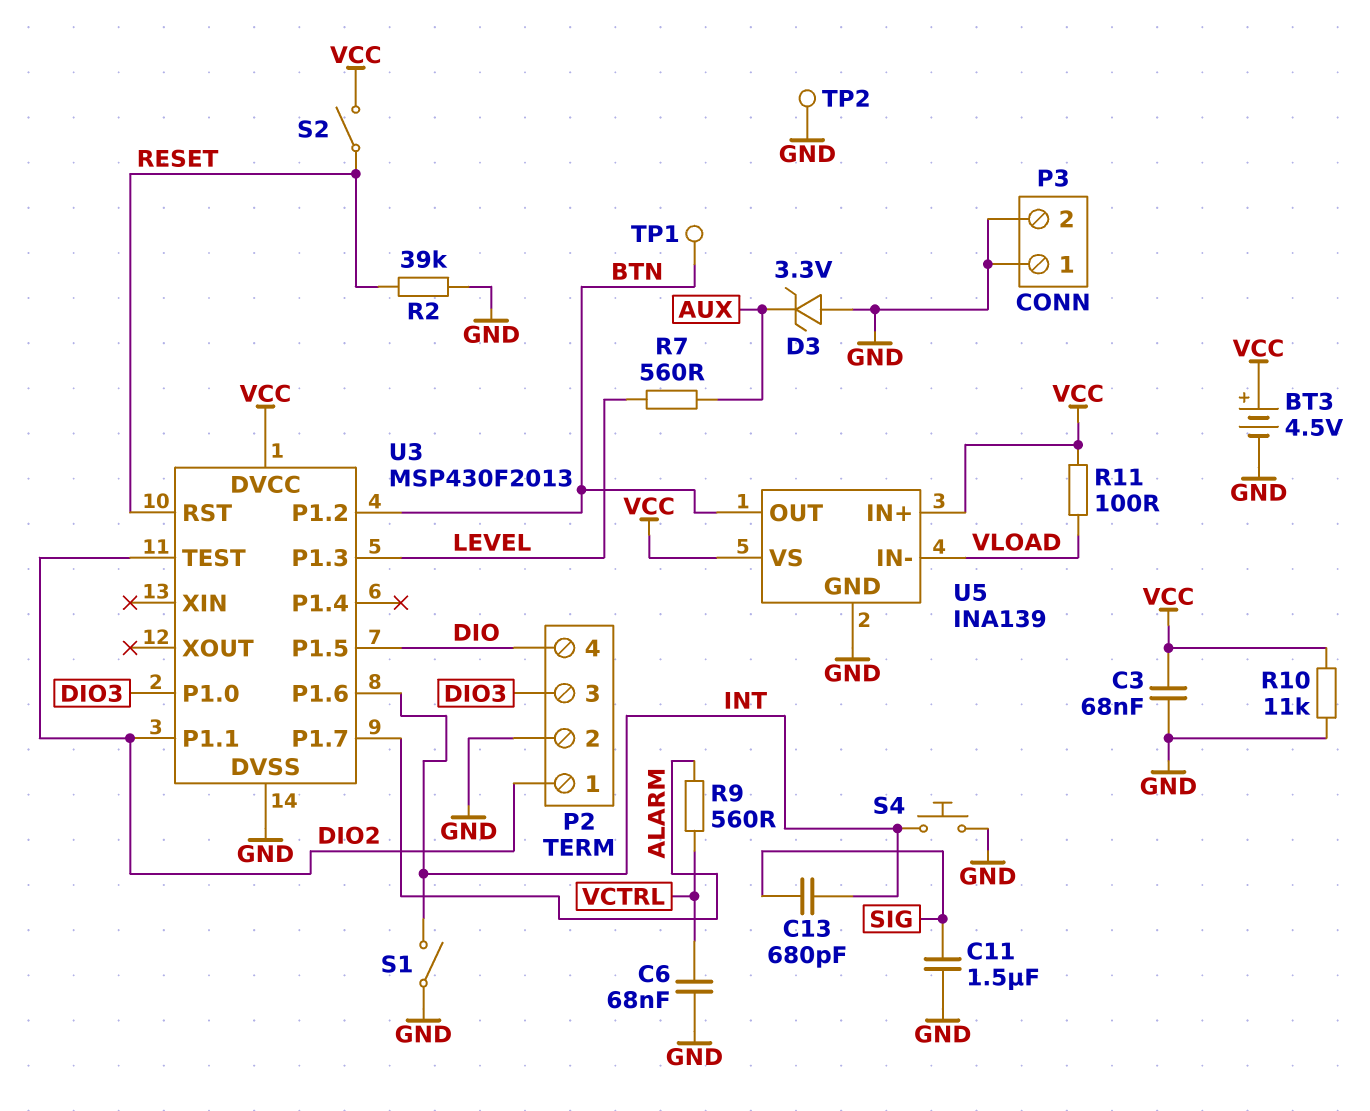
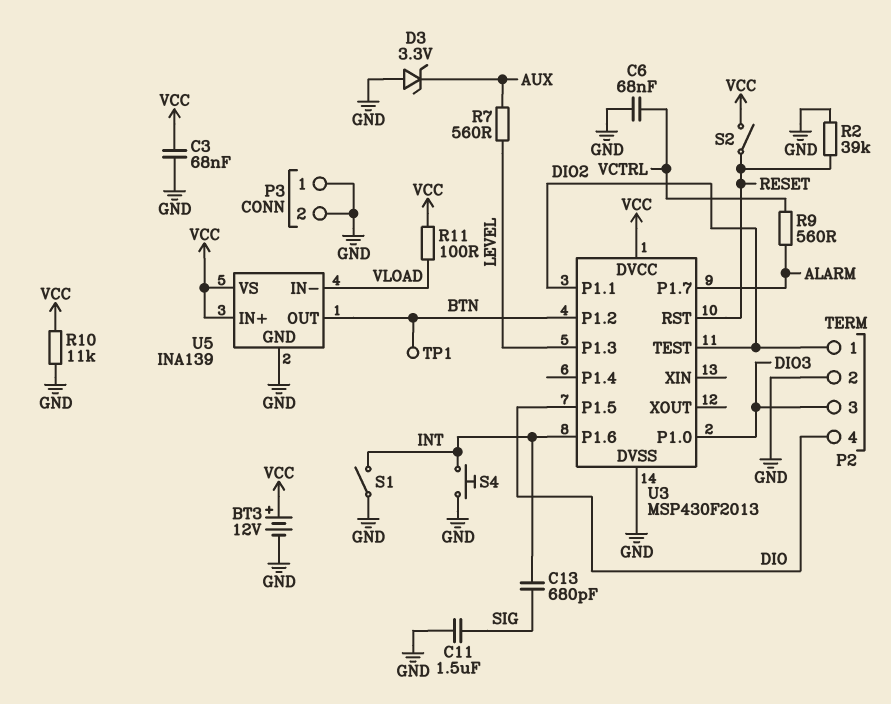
BT3: 4.5V (plus VCC, minus GND) -> 12V (plus VCC, minus GND)
TP2: test point (GND) -> none

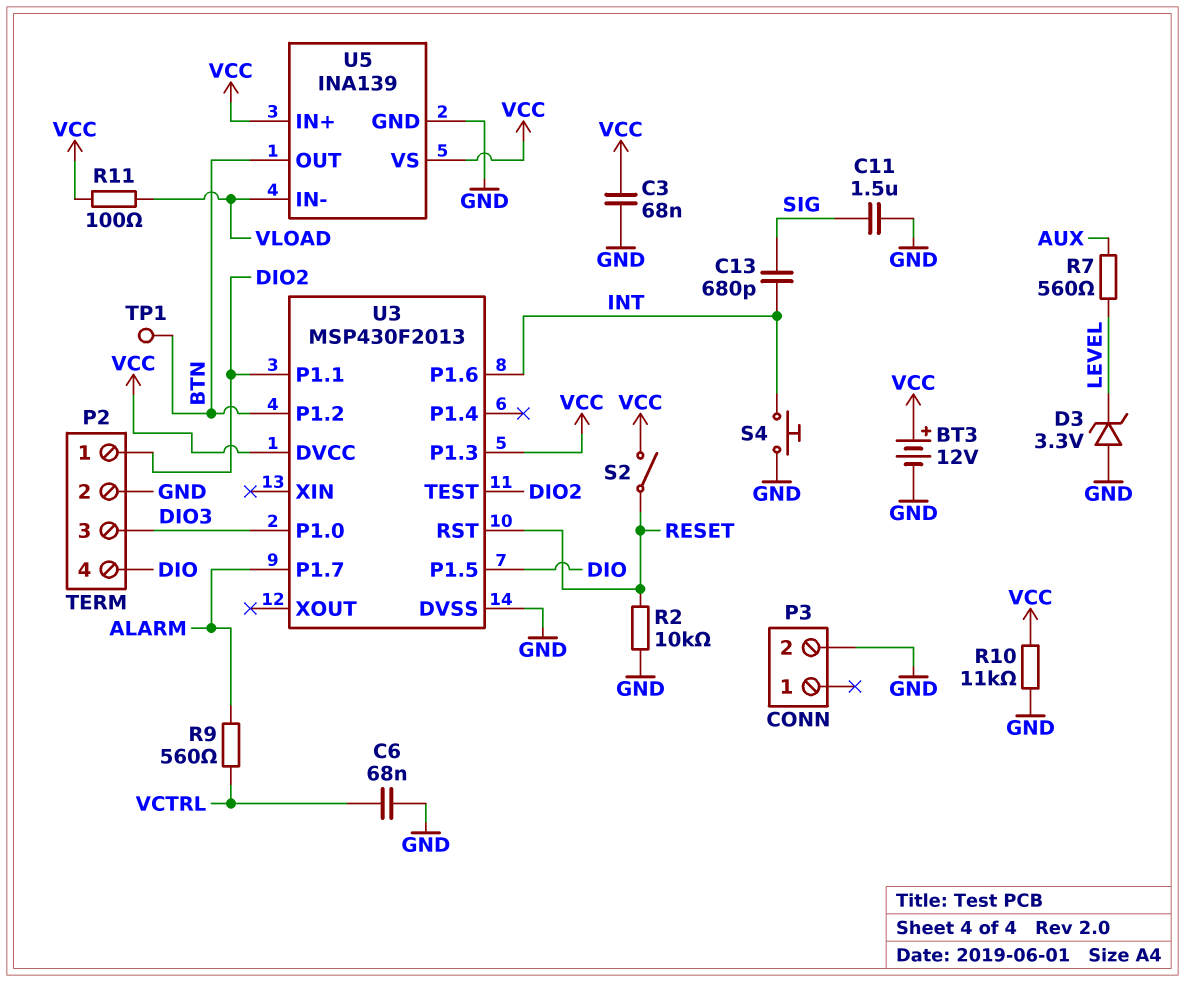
D3: zener 3.3V (A GND, K AUX) -> zener 3.3V (A GND, K LEVEL)
P3 pin 1: GND -> none
R2: 39k (GND, RESET) -> 10k (GND, RESET)
S1: switch (GND, INT) -> none
U3 pin P1.3: LEVEL -> VCC

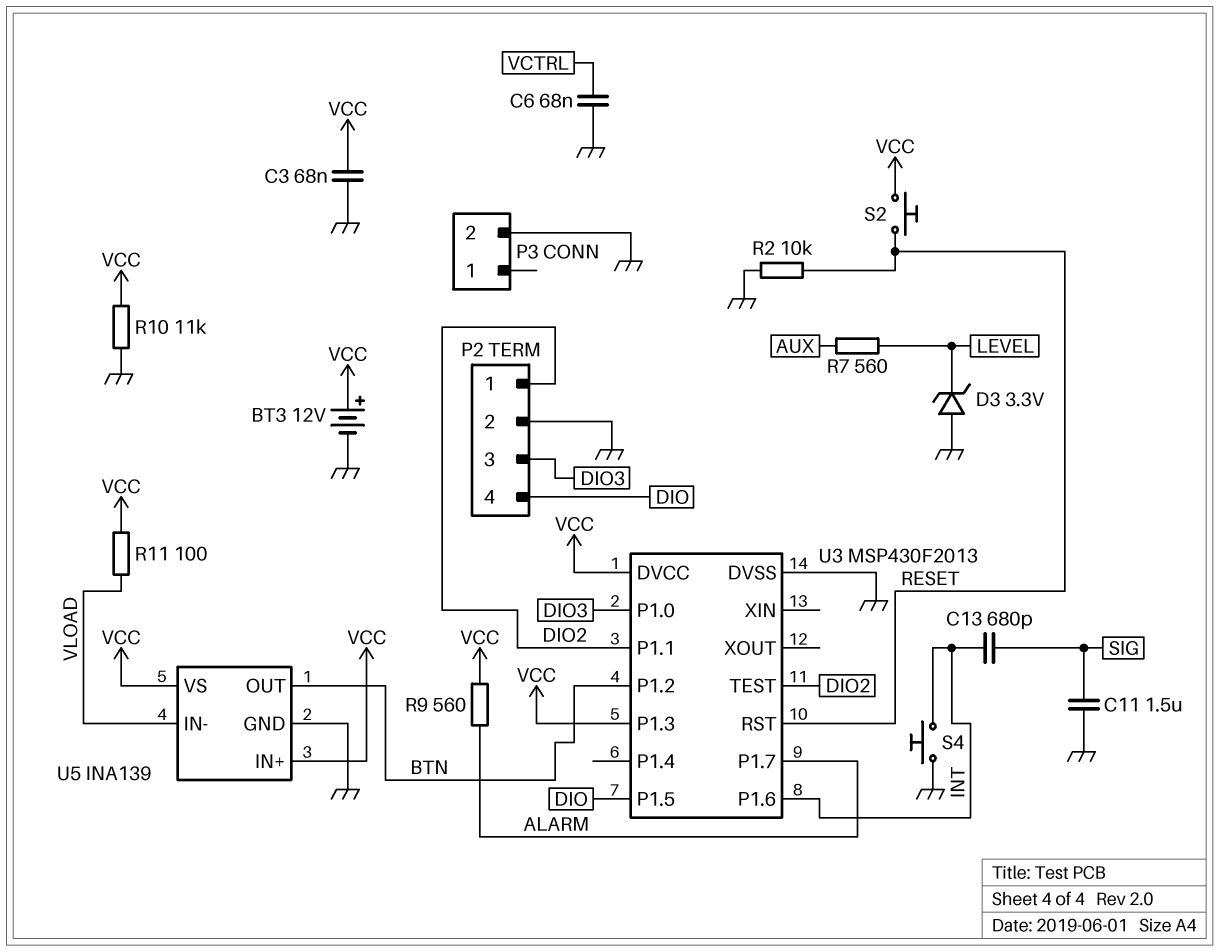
R9: 560 (ALARM, VCTRL) -> 560 (ALARM, VCC)
S2: switch (RESET, VCC) -> button (RESET, VCC)
TP1: test point (BTN) -> none

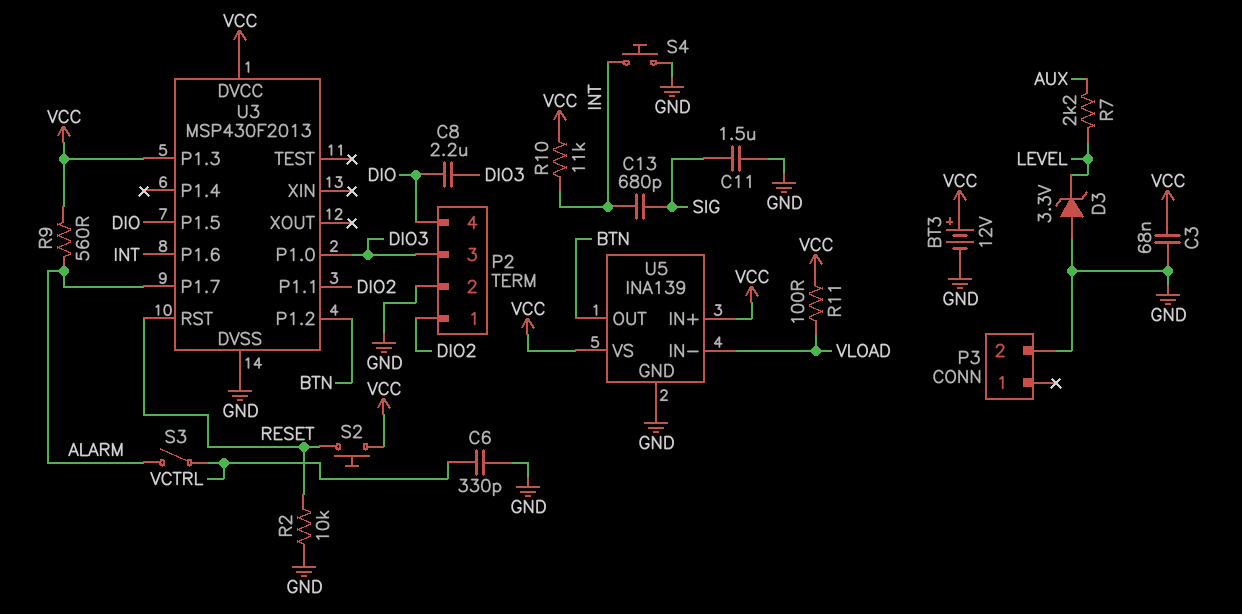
C6: 68nF (GND, VCTRL) -> 330pF (GND, VCTRL)
C8: none -> 2.2uF (DIO, DIO3)
R7: 560 (AUX, LEVEL) -> 2.2k (AUX, LEVEL)
R10: 11k (GND, VCC) -> 11k (INT, VCC)
S3: none -> switch (ALARM, VCTRL)
U3 pin TEST: DIO2 -> none

